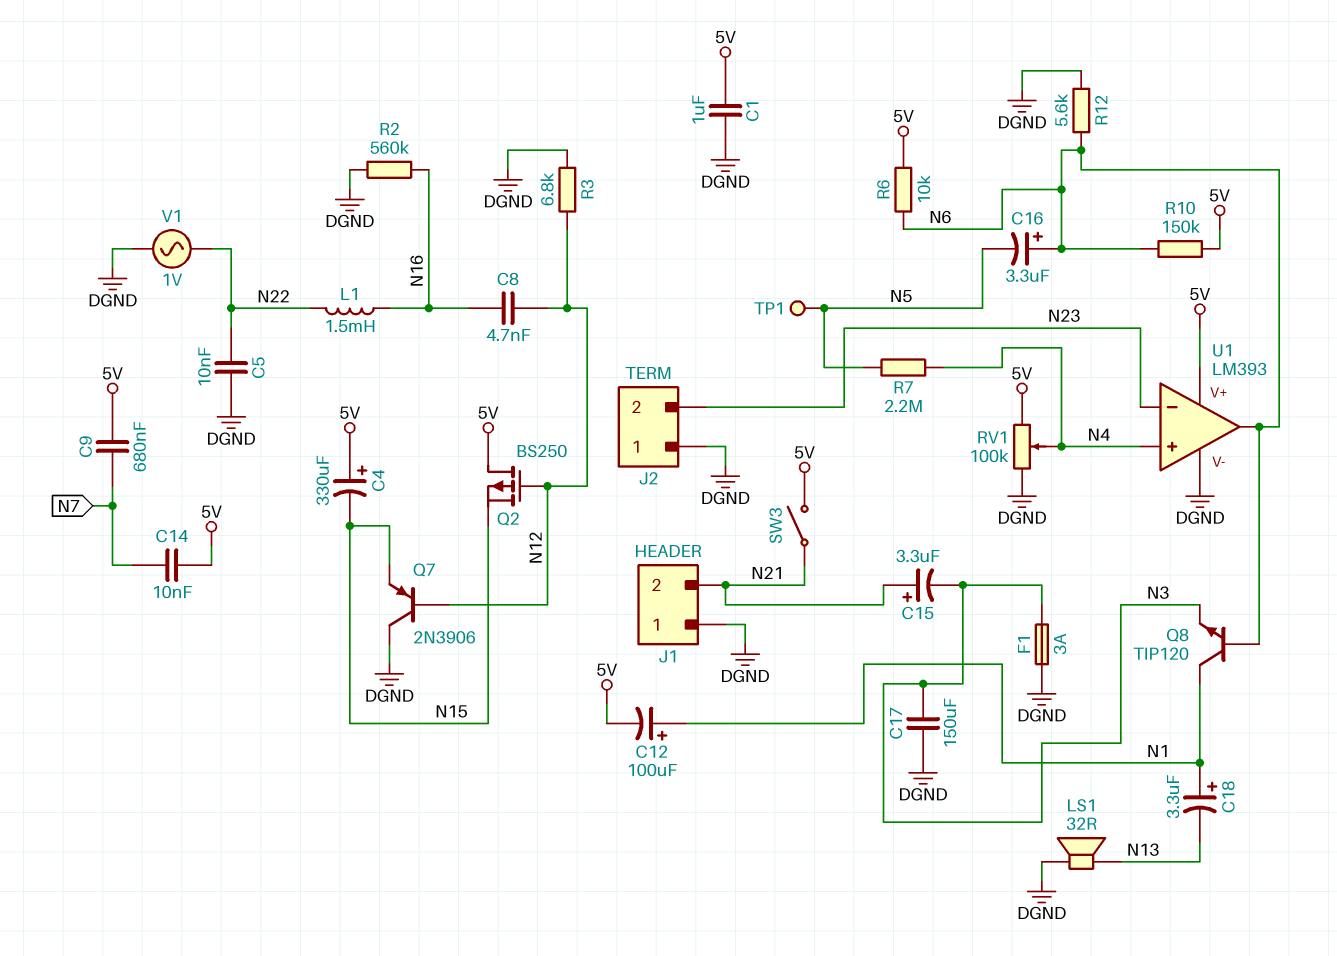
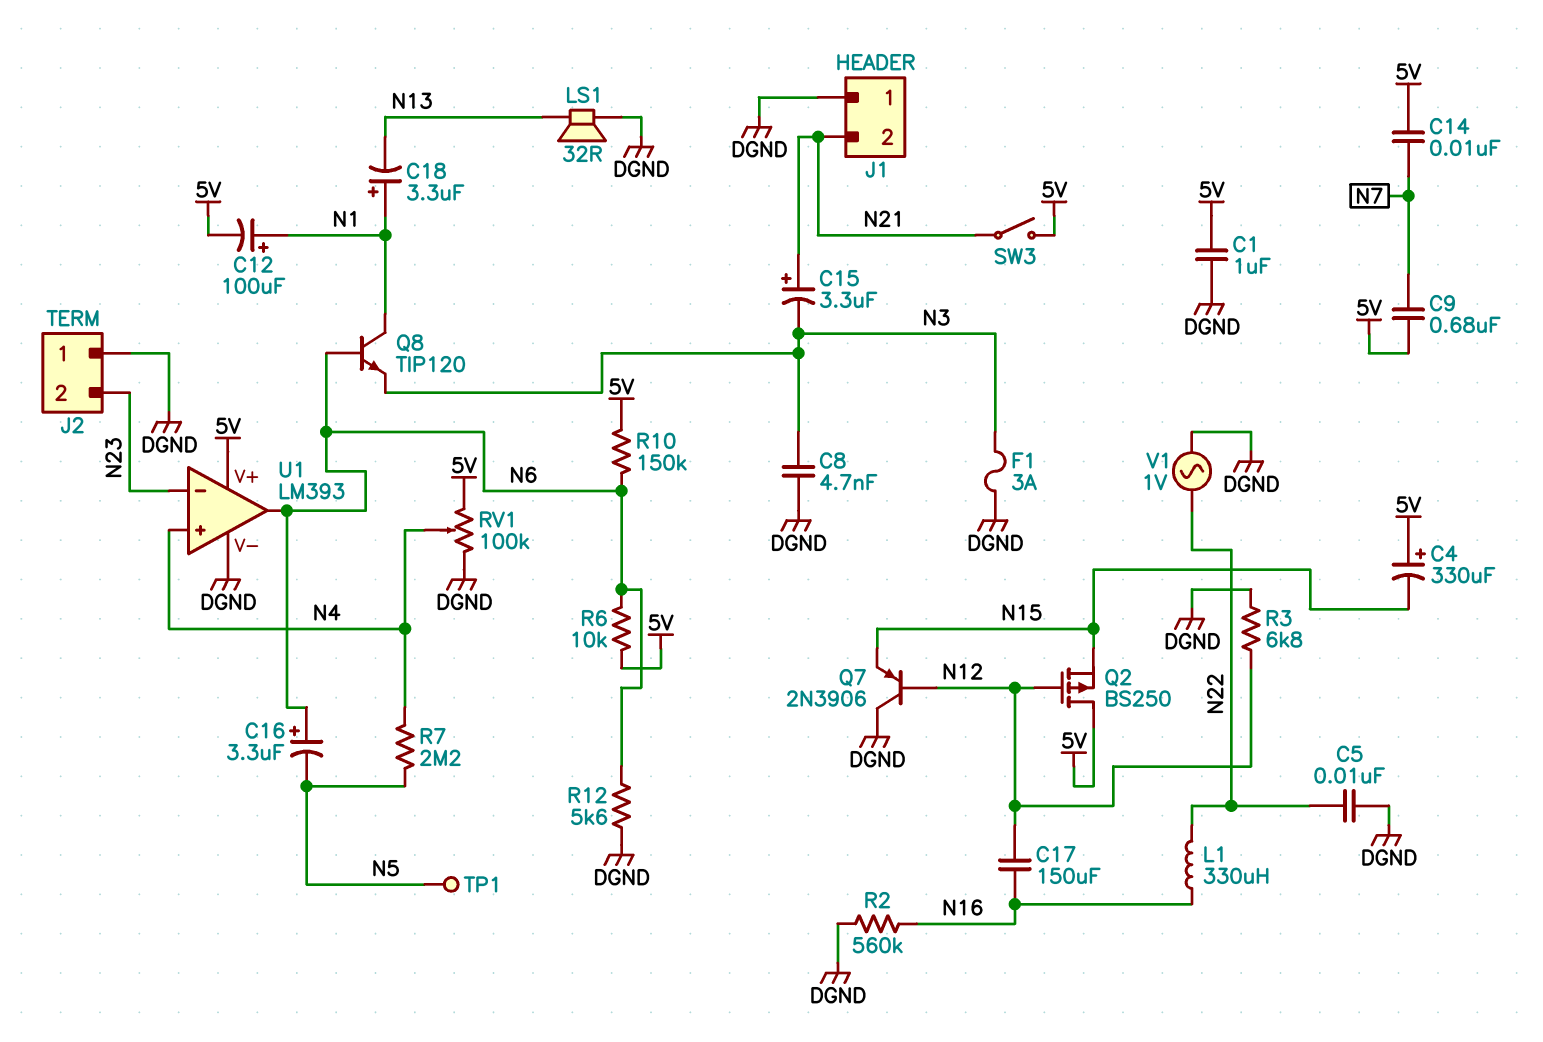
C8: 4.7nF (N12, N16) -> 4.7nF (DGND, N3)
C17: 150uF (DGND, N3) -> 150uF (N12, N16)
L1: 1.5mH (N16, N22) -> 330uH (N16, N22)

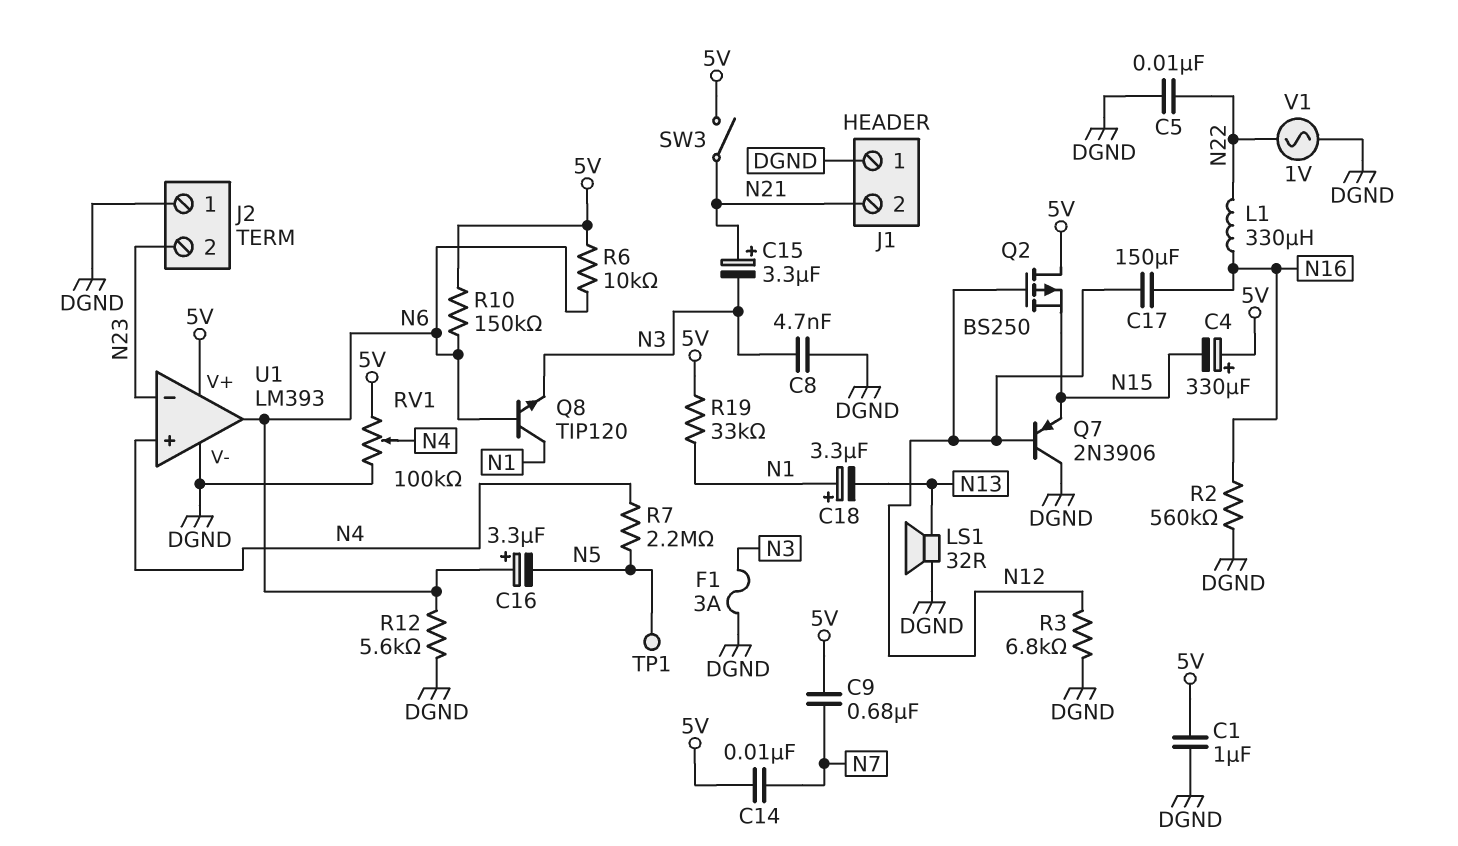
C12: 100uF (plus N1, minus 5V) -> none
R19: none -> 33k (5V, N1)

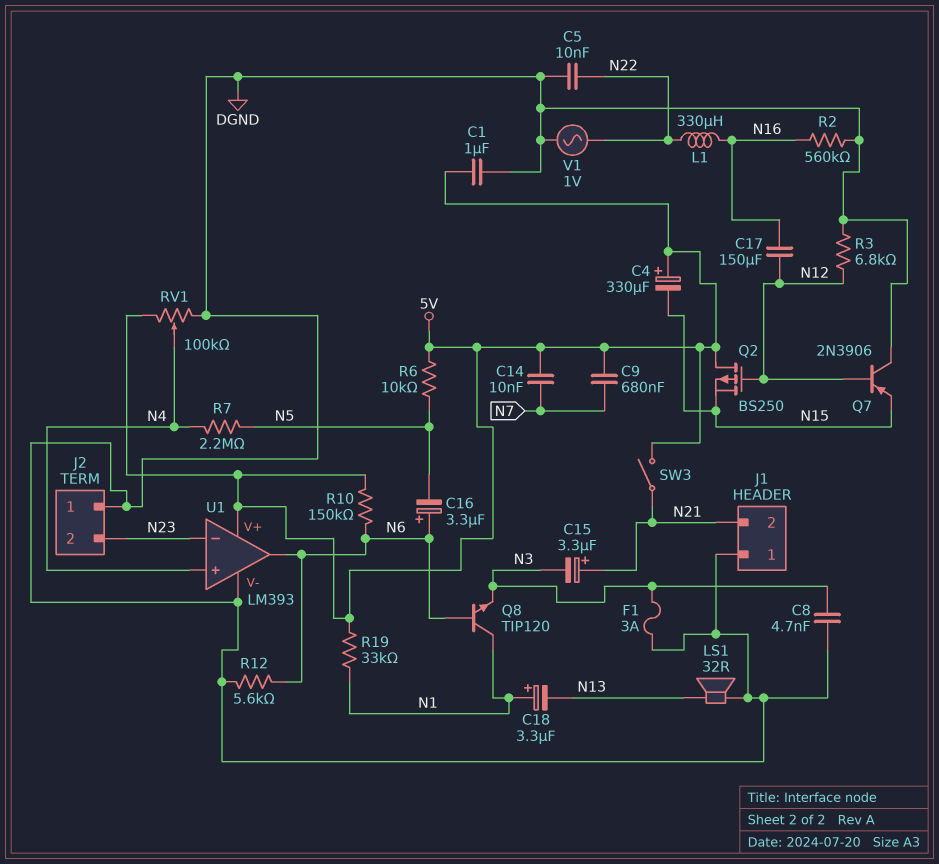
R6: 10k (5V, N6) -> 10k (5V, N5)
TP1: test point (N5) -> none

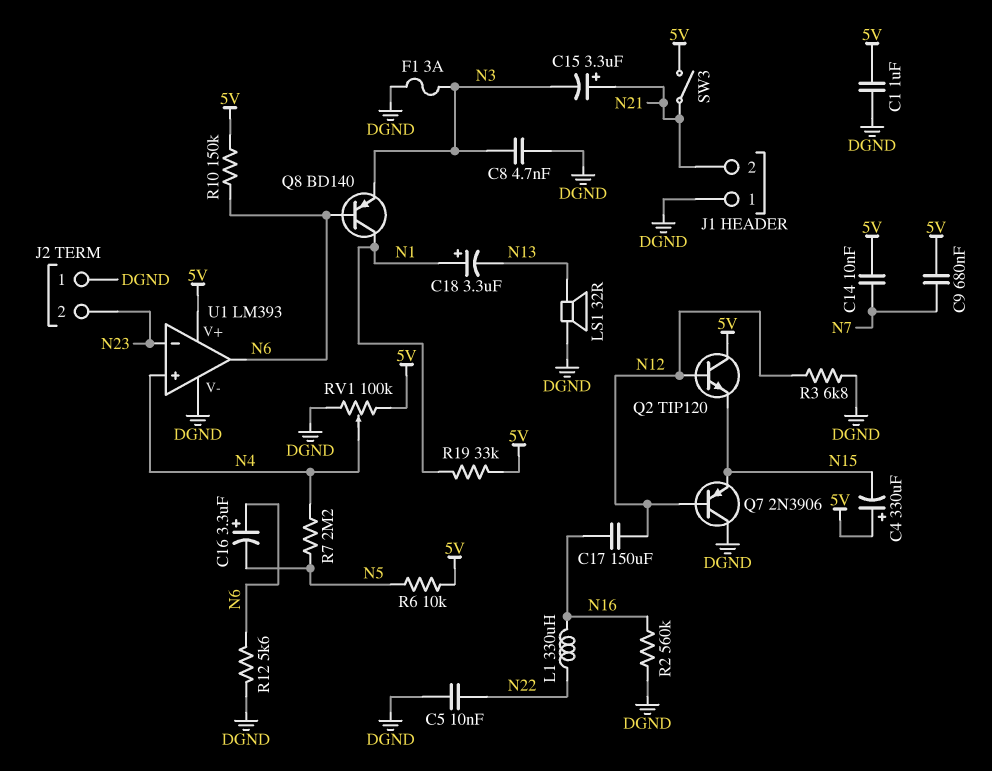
Q2: PMOS BS250 (G N12, D 5V, S N15) -> NPN TIP120 (B N12, C 5V, E N15)
Q8: NPN TIP120 (B N6, C N1, E N3) -> PNP BD140 (B N6, C N1, E N3)
V1: AC 1V (DGND, N22) -> none

